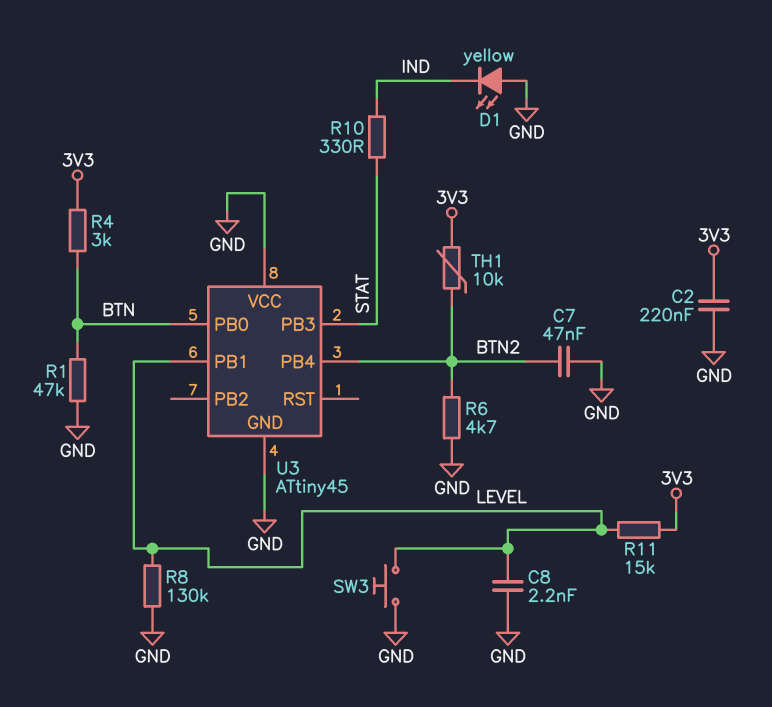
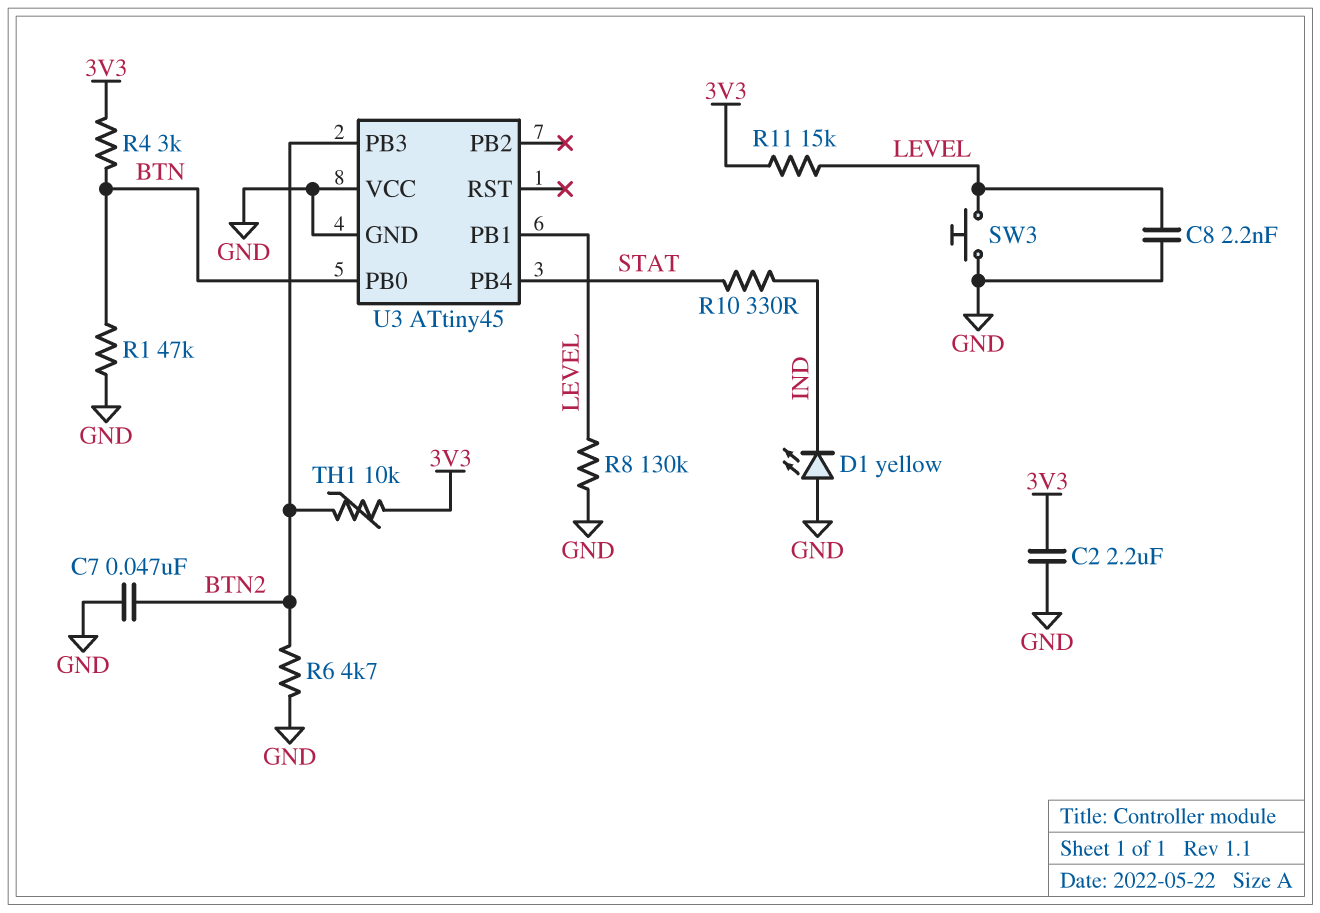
C2: 220nF (3V3, GND) -> 2.2uF (3V3, GND)
U3 pin PB3: STAT -> BTN2
U3 pin PB4: BTN2 -> STAT

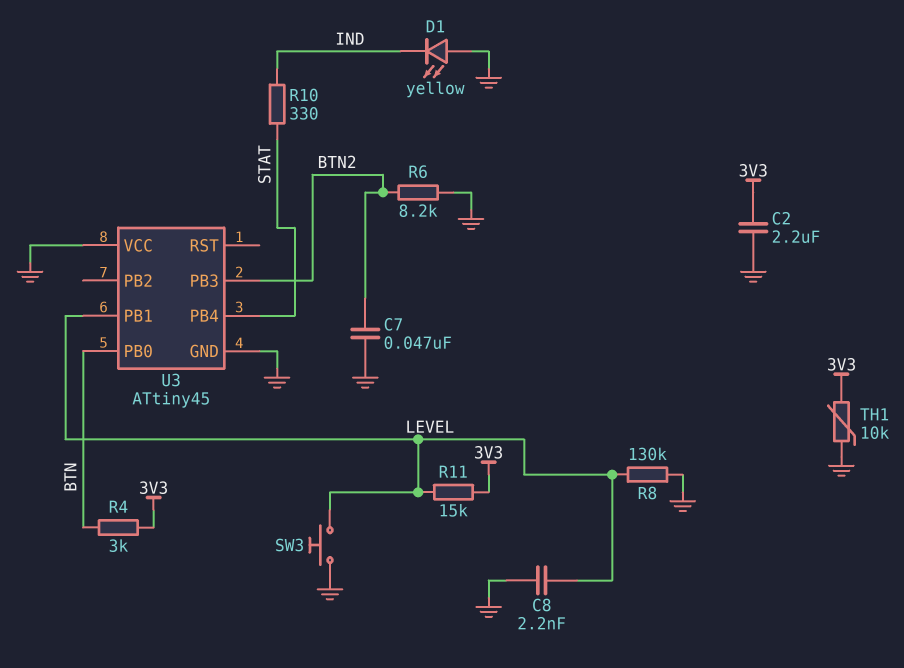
R1: 47k (BTN, GND) -> none
R6: 4.7k (BTN2, GND) -> 8.2k (BTN2, GND)
TH1: 10k (3V3, BTN2) -> 10k (3V3, GND)

